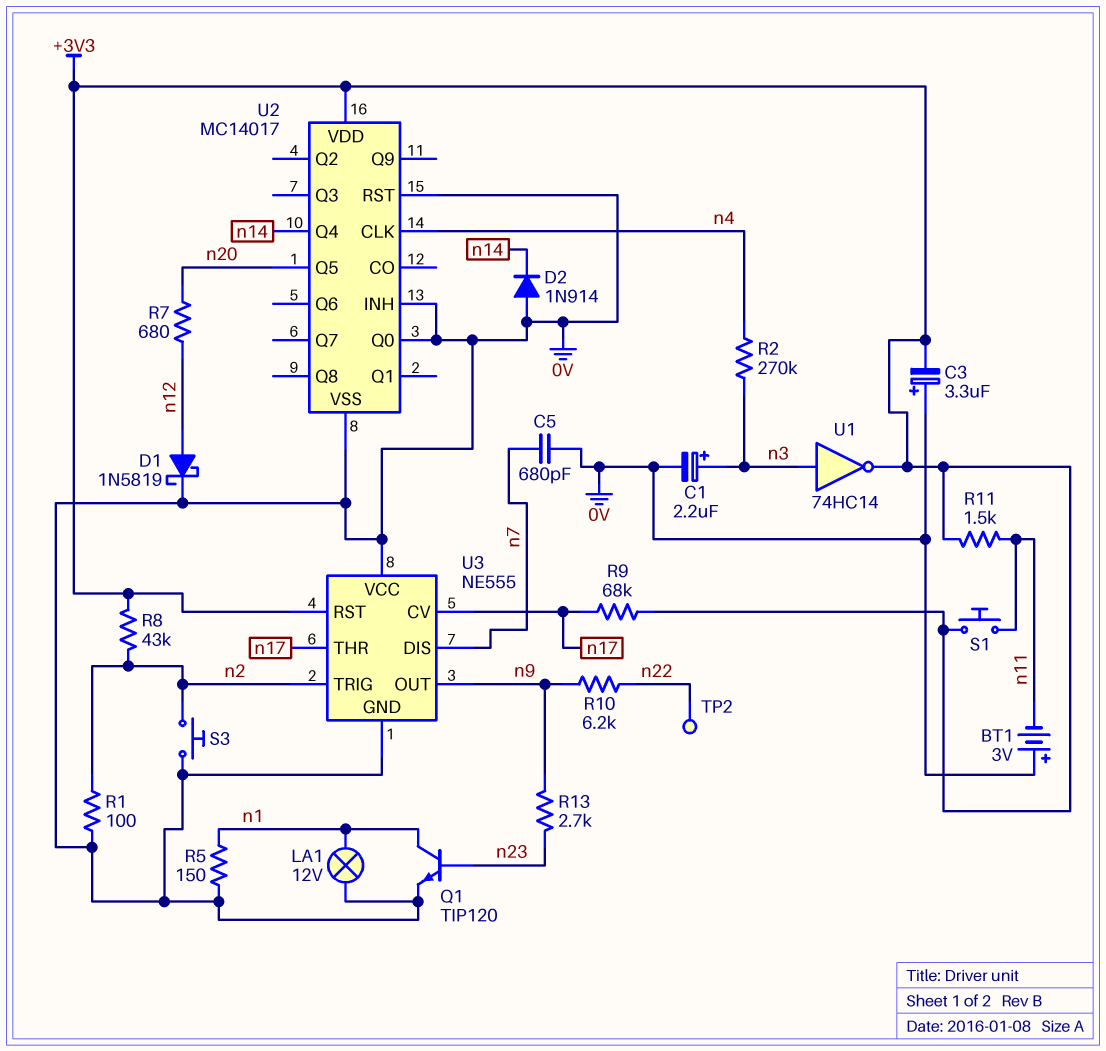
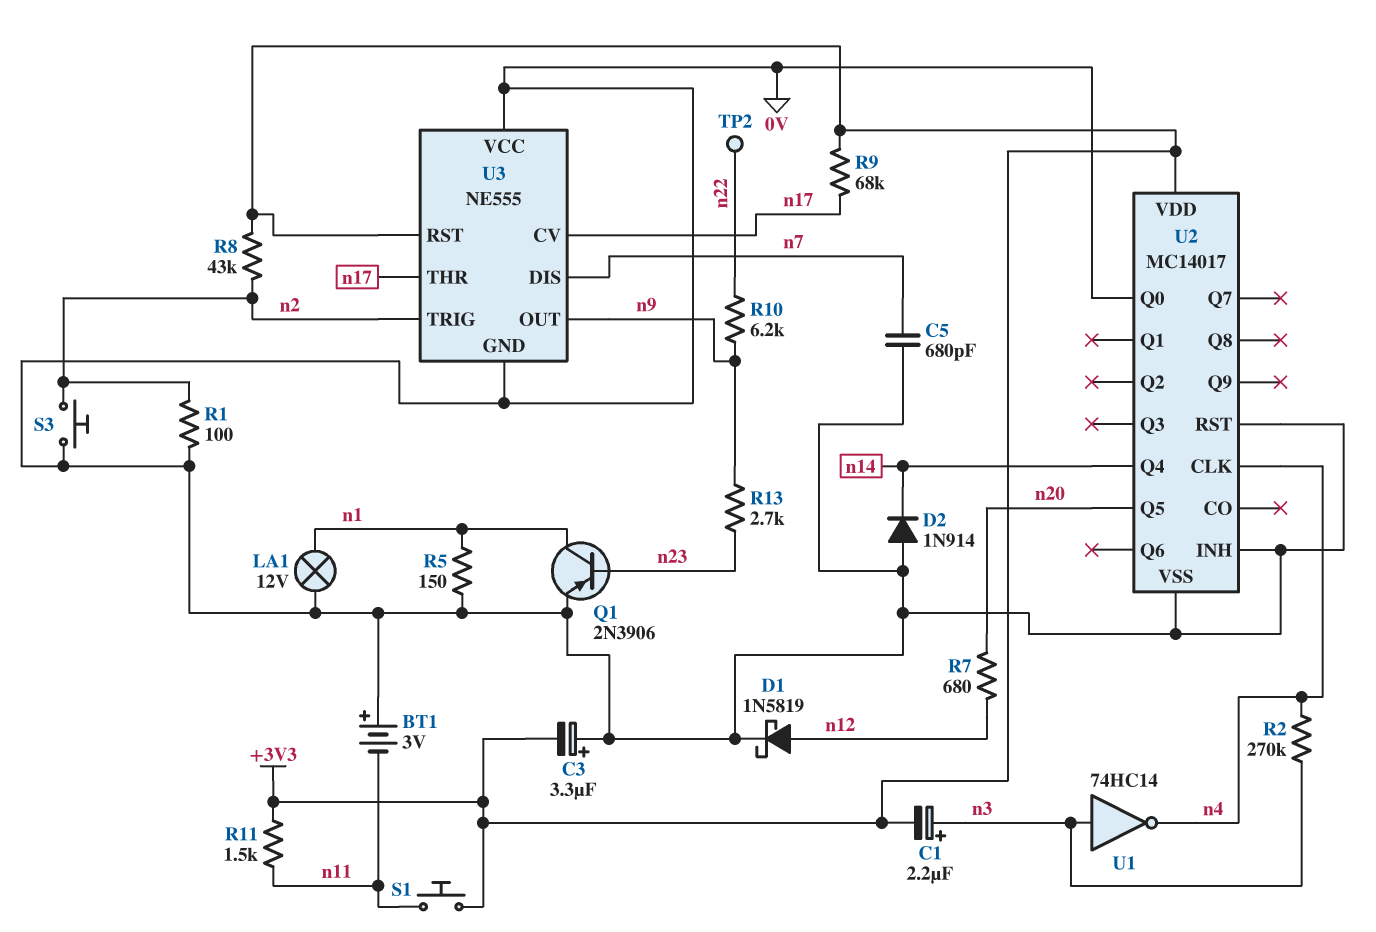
C1: 2.2uF (plus n3, minus 0V) -> 2.2uF (plus n3, minus +3V3)
Q1: NPN TIP120 (B n23, C n1, E 0V) -> PNP 2N3906 (B n23, C n1, E 0V)
U1: NOT 74HC14 (in n3, out +3V3) -> NOT 74HC14 (in n3, out n4)

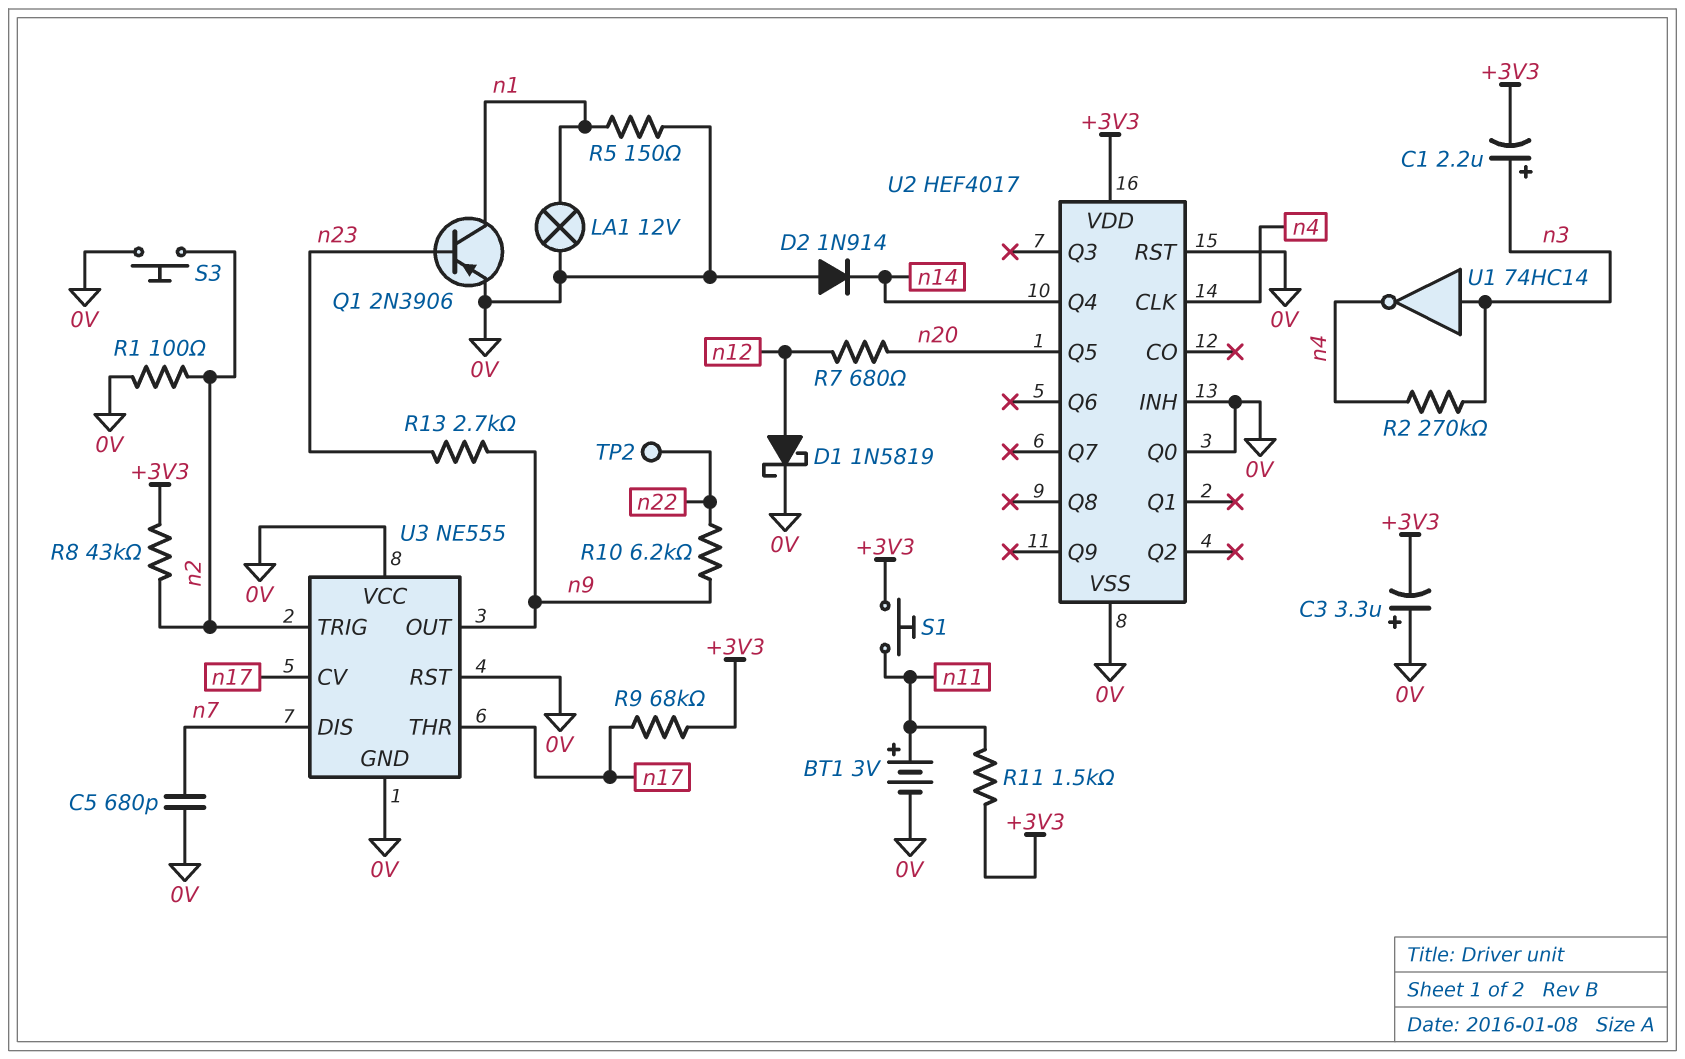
BT1: 3V (plus 0V, minus n11) -> 3V (plus n11, minus 0V)
U2: MC14017 -> HEF4017
U3 pin RST: +3V3 -> 0V

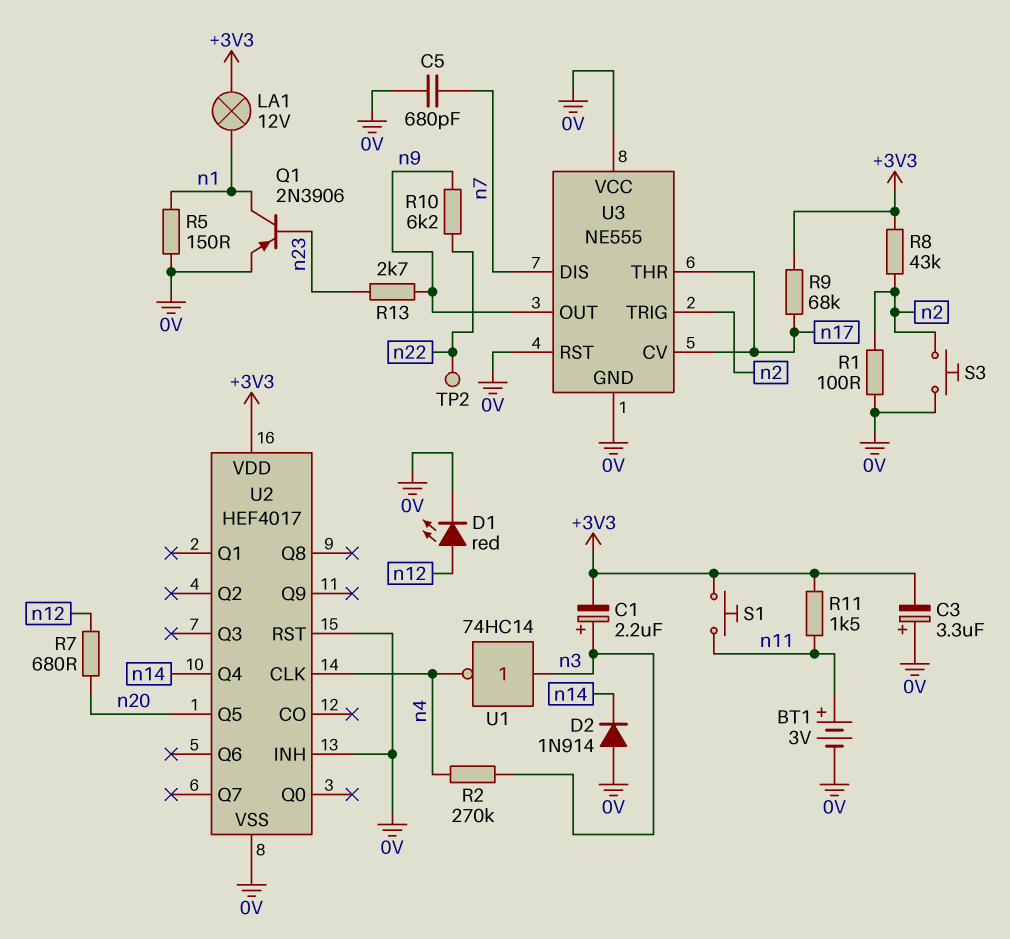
D1: schottky 1N5819 (A n12, K 0V) -> LED red (A n12, K 0V)
LA1: lamp 12V (0V, n1) -> lamp 12V (+3V3, n1)
U2 pin Q0: 0V -> none

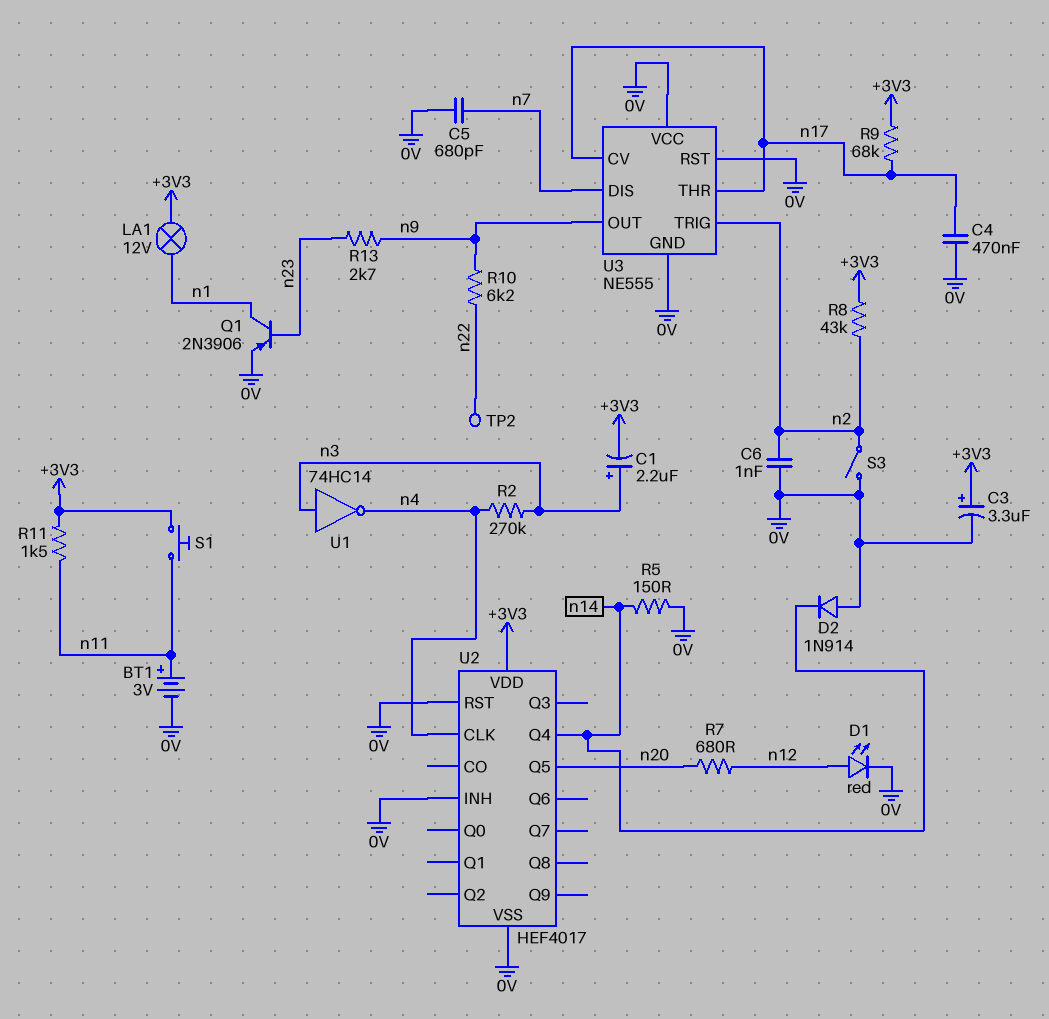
C3: 3.3uF (plus 0V, minus +3V3) -> 3.3uF (plus +3V3, minus 0V)
C4: none -> 470nF (0V, n17)
C6: none -> 1nF (0V, n2)
R1: 100 (0V, n2) -> none
R5: 150 (0V, n1) -> 150 (0V, n14)
S3: button (0V, n2) -> switch (0V, n2)

